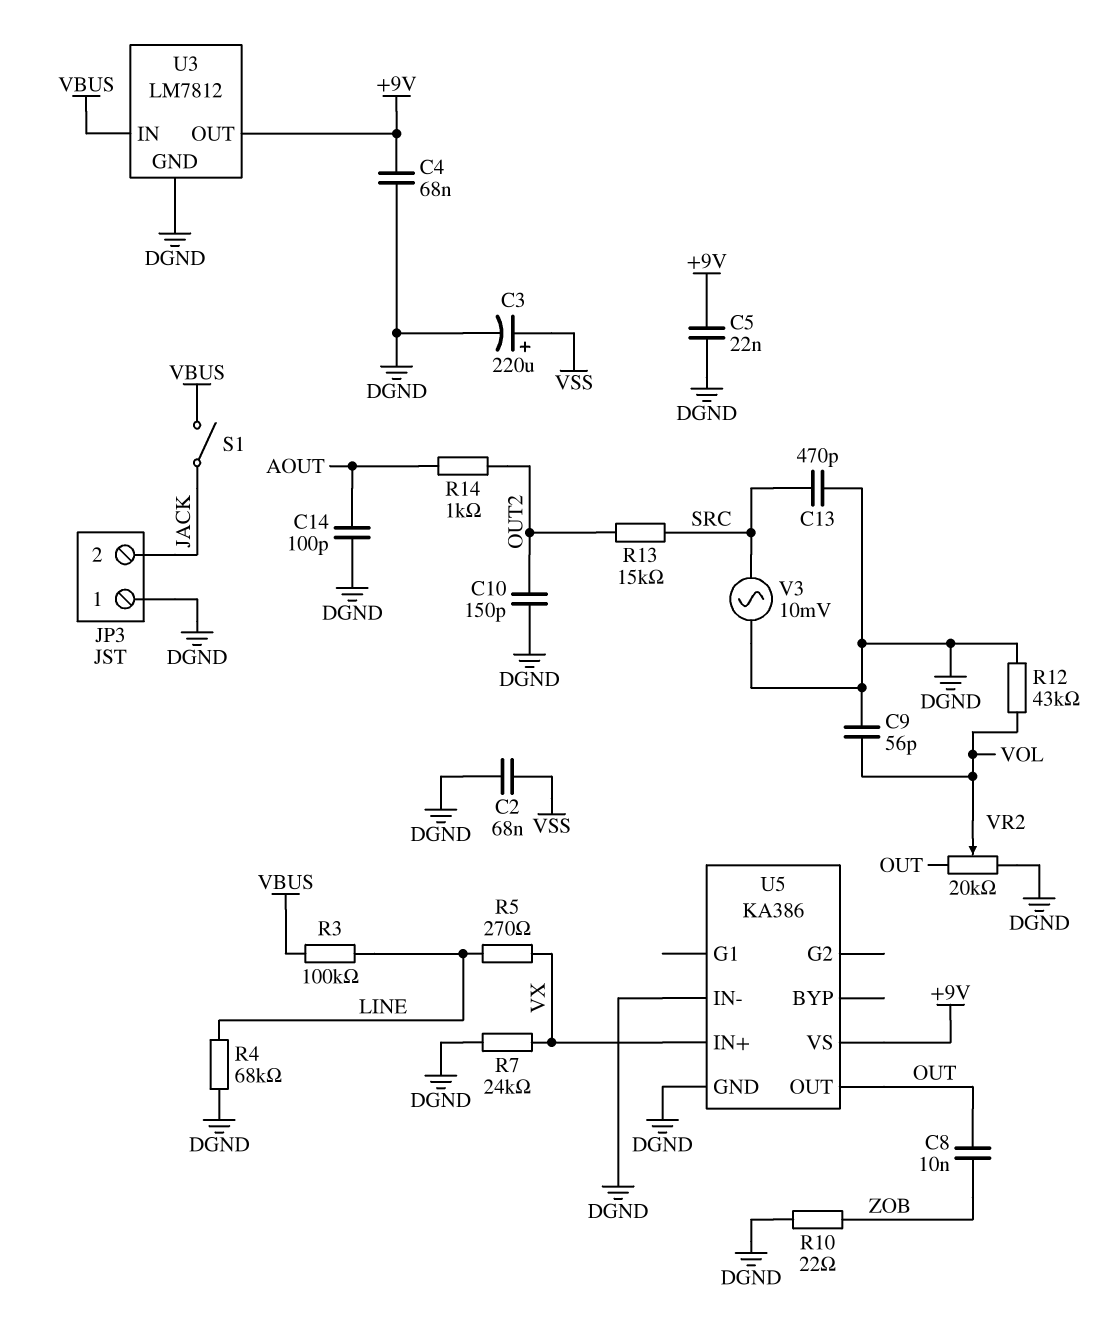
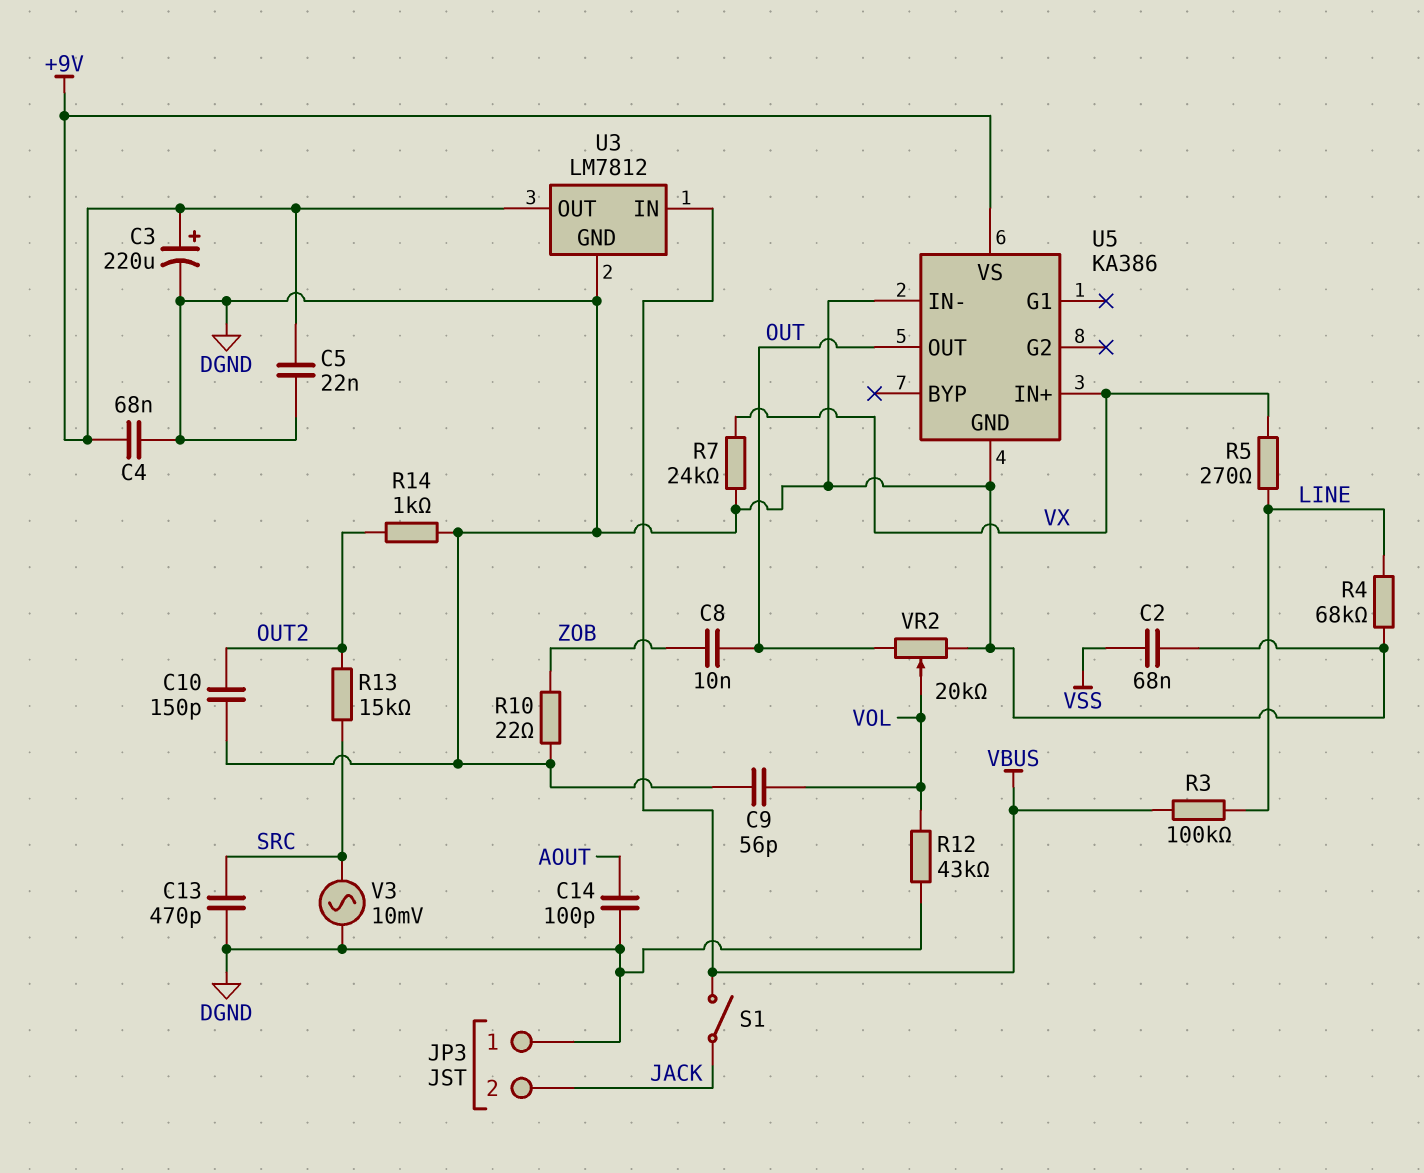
C3: 220uF (plus VSS, minus DGND) -> 220uF (plus +9V, minus DGND)
R14: 1k (AOUT, OUT2) -> 1k (DGND, OUT2)

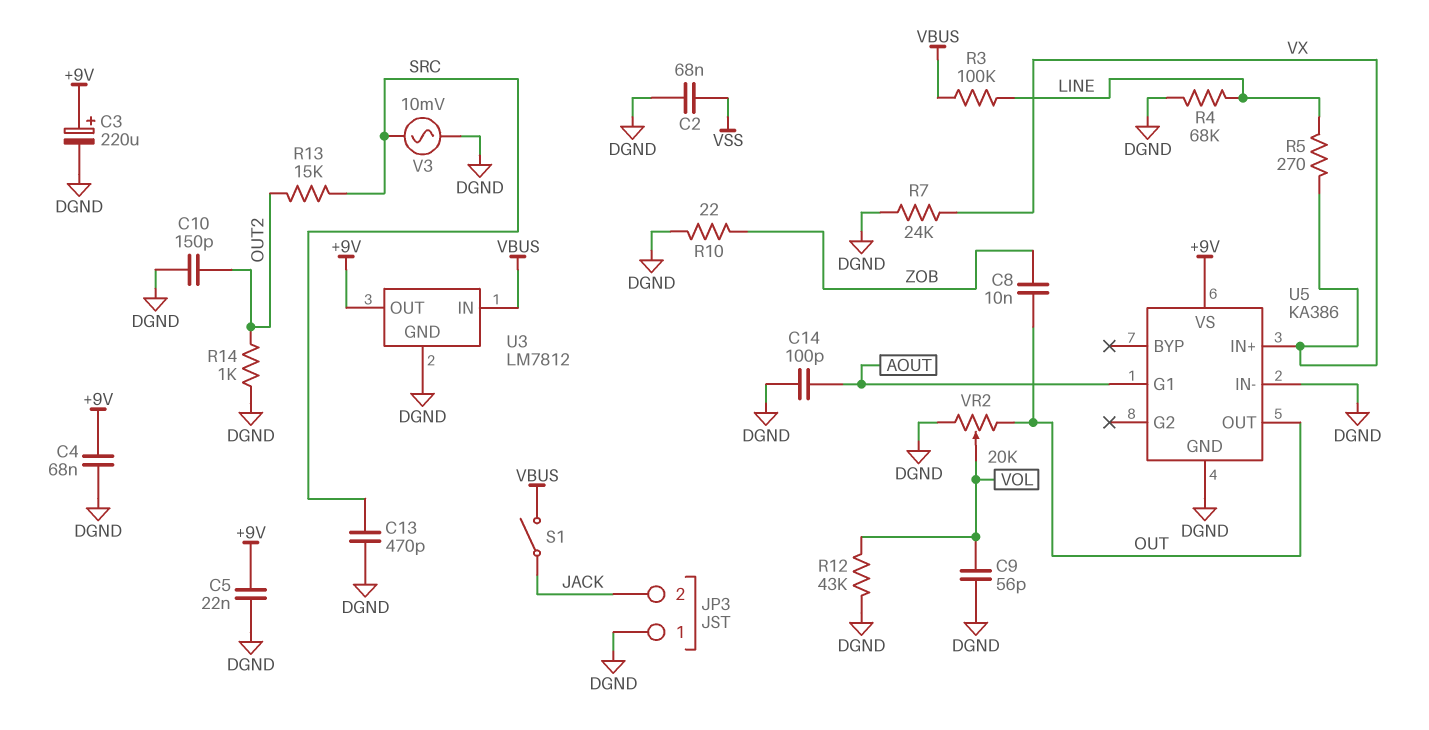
U5 pin G1: none -> AOUT

